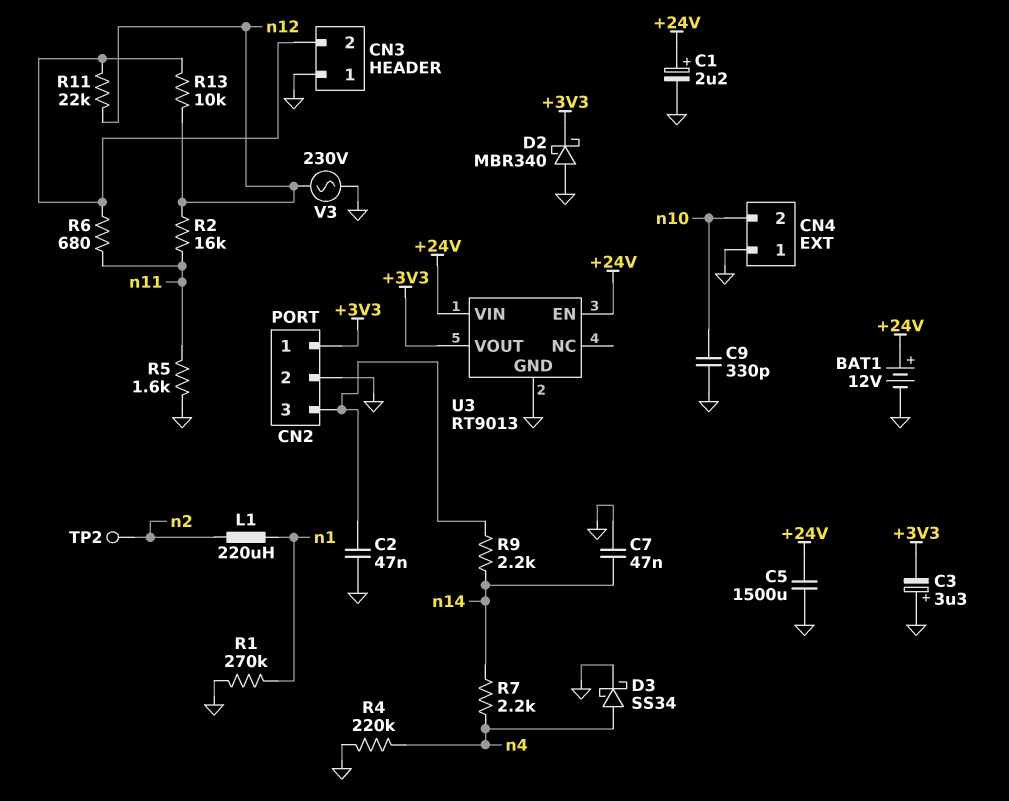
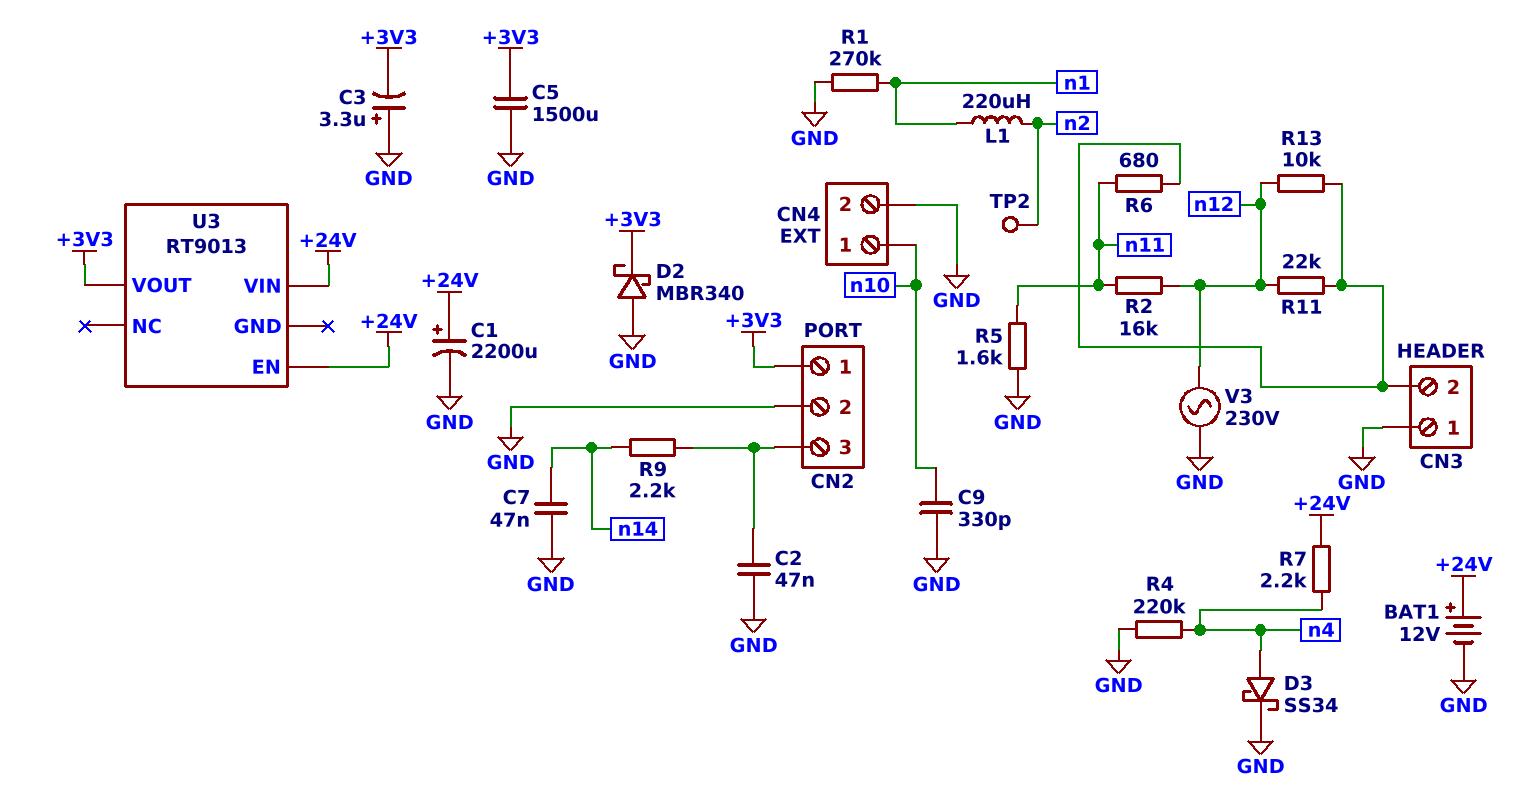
C1: 2.2uF (plus +24V, minus GND) -> 2200uF (plus +24V, minus GND)
C5: 1500uF (+24V, GND) -> 1500uF (+3V3, GND)
CN4 pin 1: GND -> n10
CN4 pin 2: n10 -> GND
R7: 2.2k (n4, n14) -> 2.2k (+24V, n4)
U3 pin GND: GND -> none

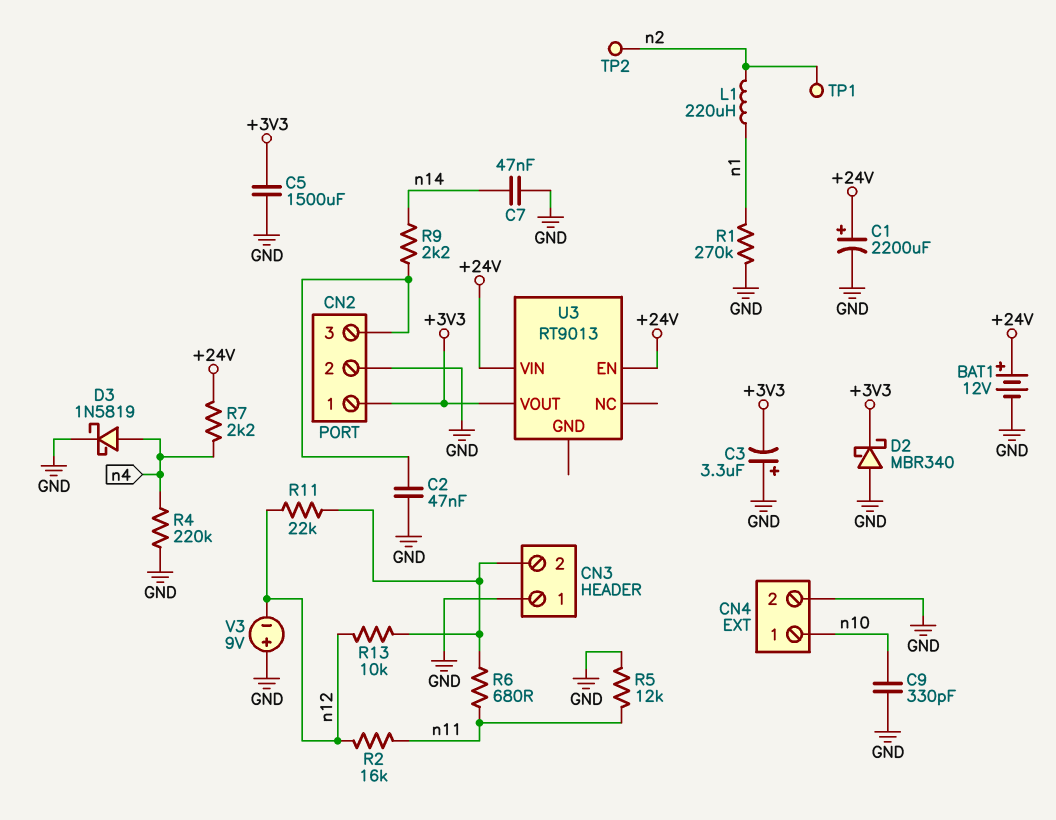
D3: schottky SS34 (A n4, K GND) -> schottky 1N5819 (A n4, K GND)
R5: 1.6k (GND, n11) -> 12k (GND, n11)
TP1: none -> test point (n2)
V3: AC 230V (GND, n12) -> 9V (plus GND, minus n12)

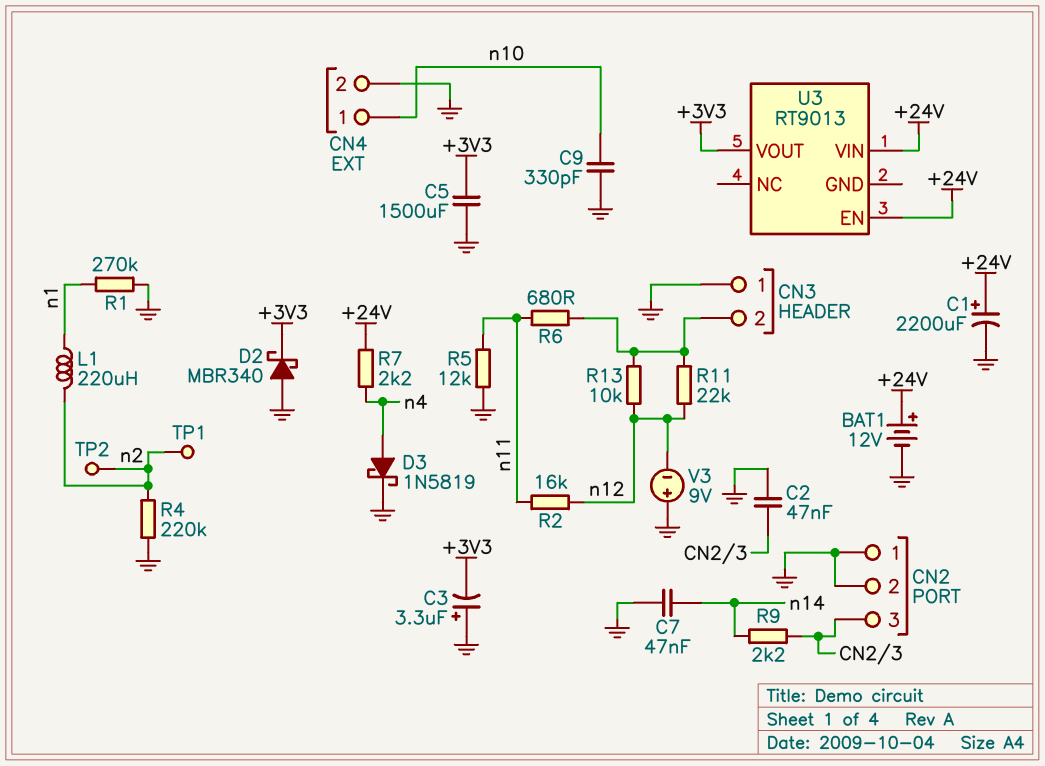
CN2 pin 1: +3V3 -> GND
R4: 220k (GND, n4) -> 220k (GND, n2)

